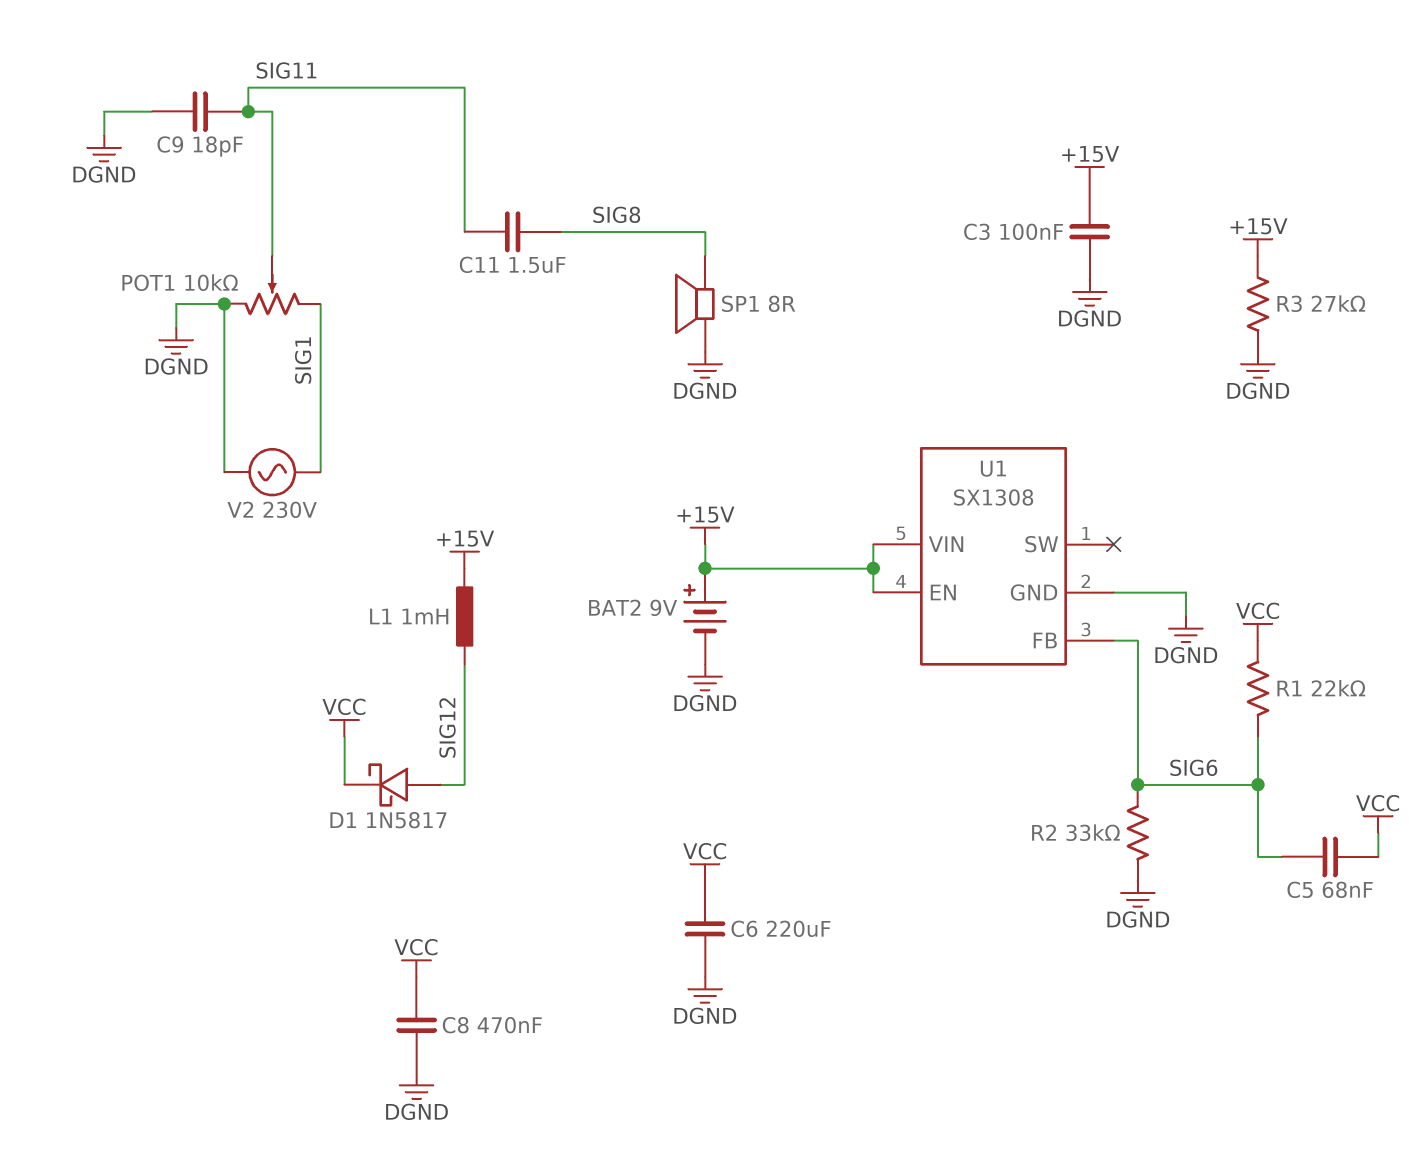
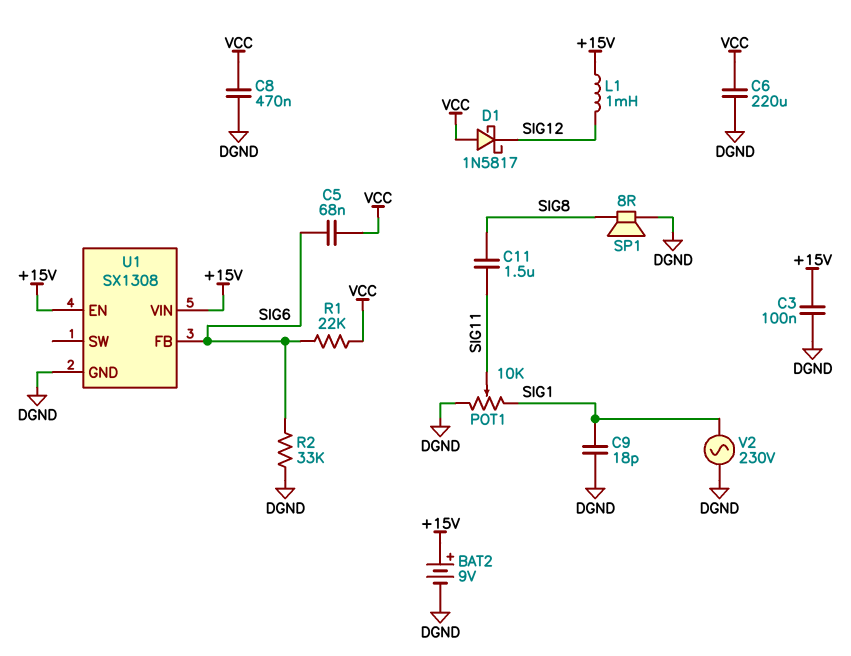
C9: 18pF (DGND, SIG11) -> 18pF (DGND, SIG1)
D1: schottky 1N5817 (A SIG12, K VCC) -> schottky 1N5817 (A VCC, K SIG12)
R3: 27k (+15V, DGND) -> none

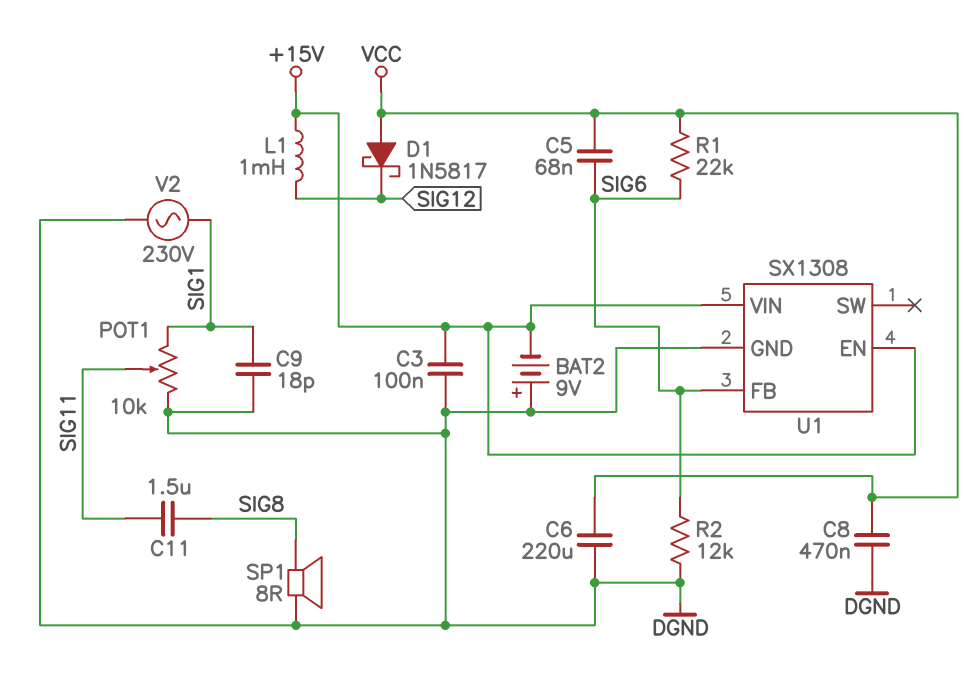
BAT2: 9V (plus +15V, minus DGND) -> 9V (plus DGND, minus +15V)
R2: 33k (DGND, SIG6) -> 12k (DGND, SIG6)

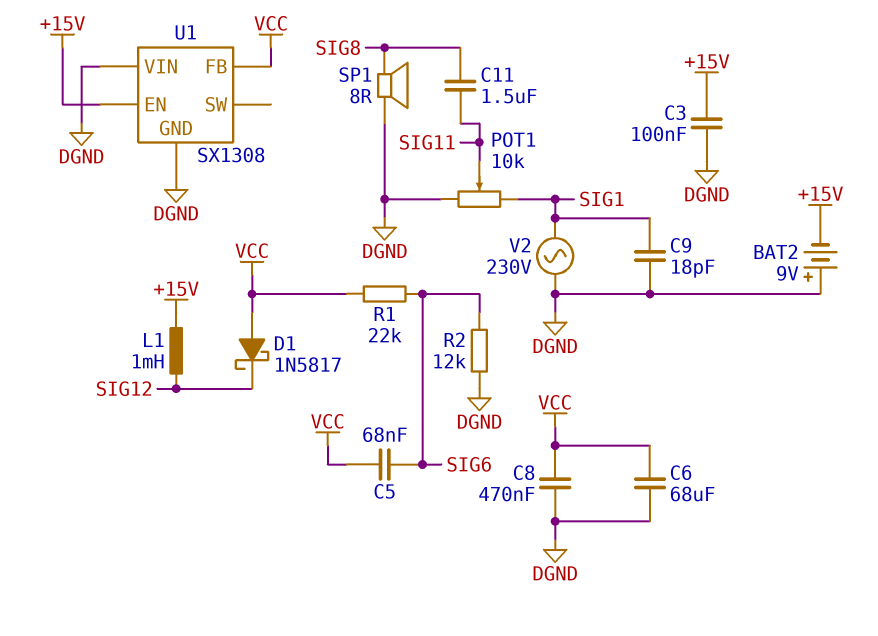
C6: 220uF (DGND, VCC) -> 68uF (DGND, VCC)
U1 pin FB: SIG6 -> VCC
U1 pin VIN: +15V -> DGND

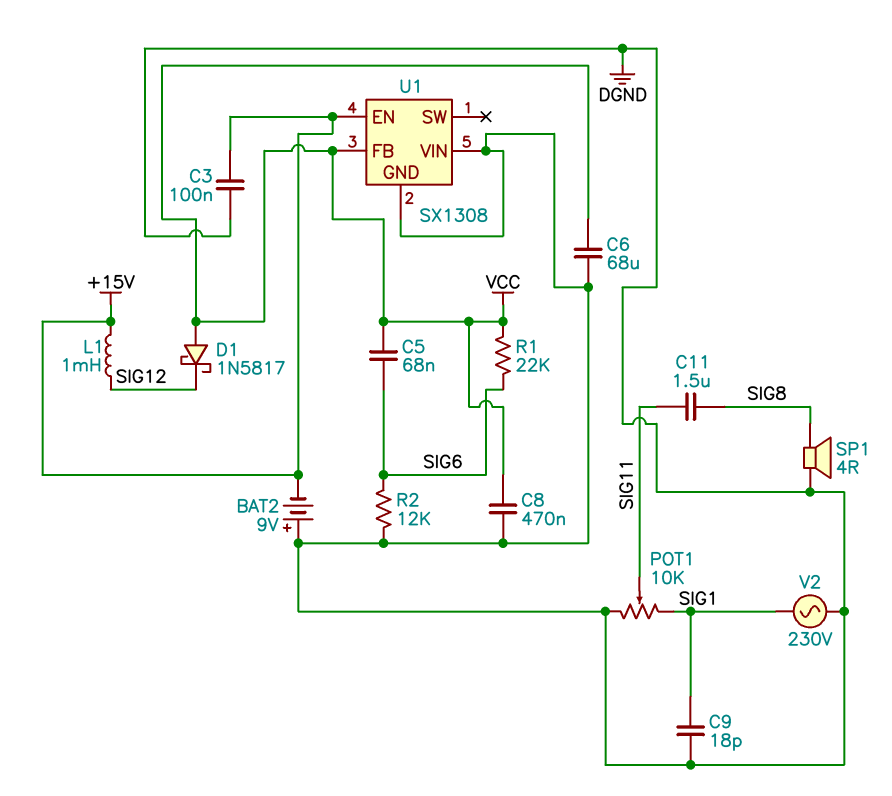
SP1: speaker 8R (DGND, SIG8) -> speaker 4R (DGND, SIG8)

